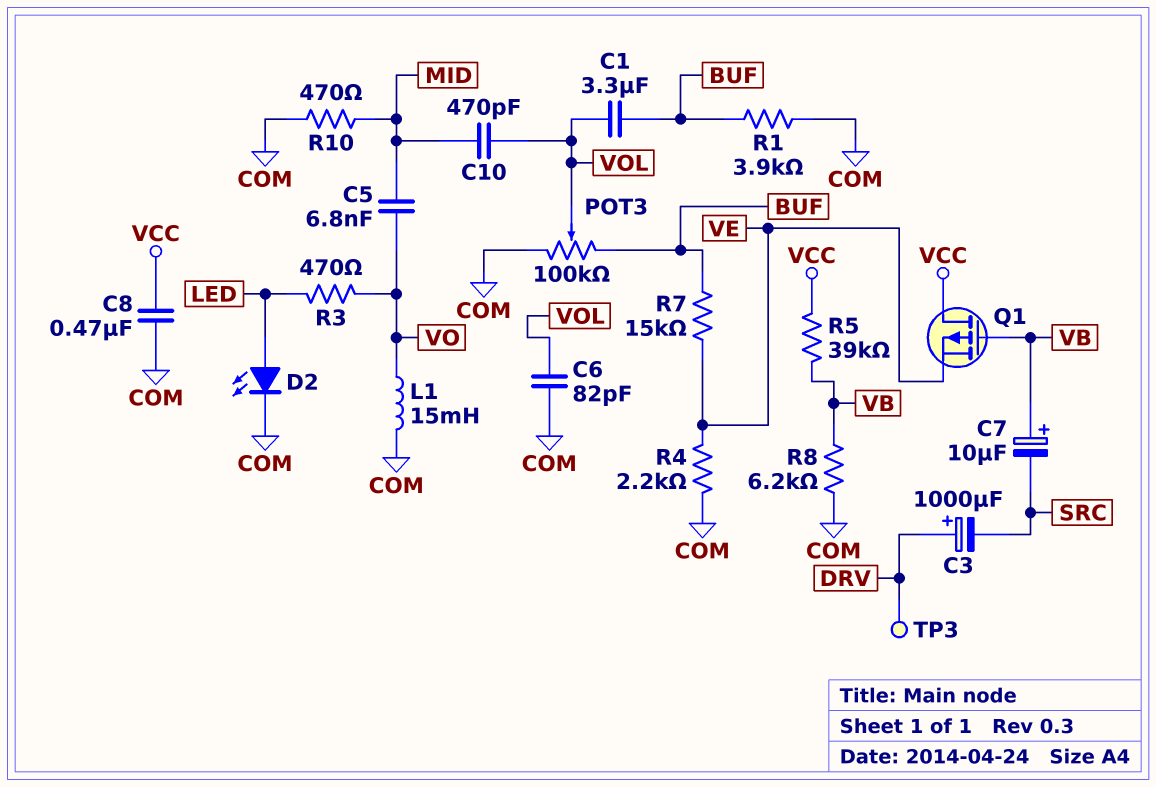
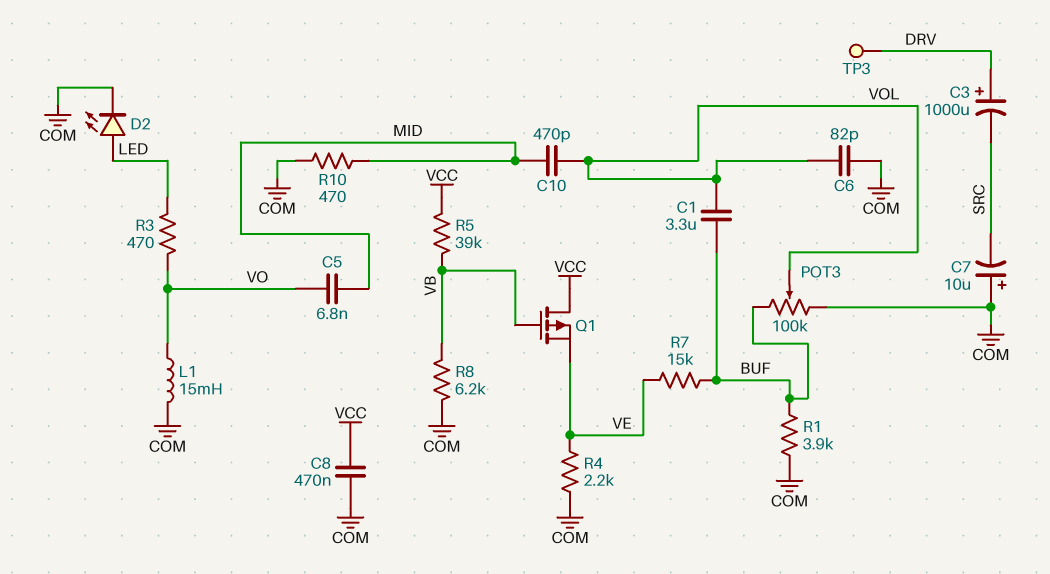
C7: 10uF (plus VB, minus SRC) -> 10uF (plus COM, minus SRC)

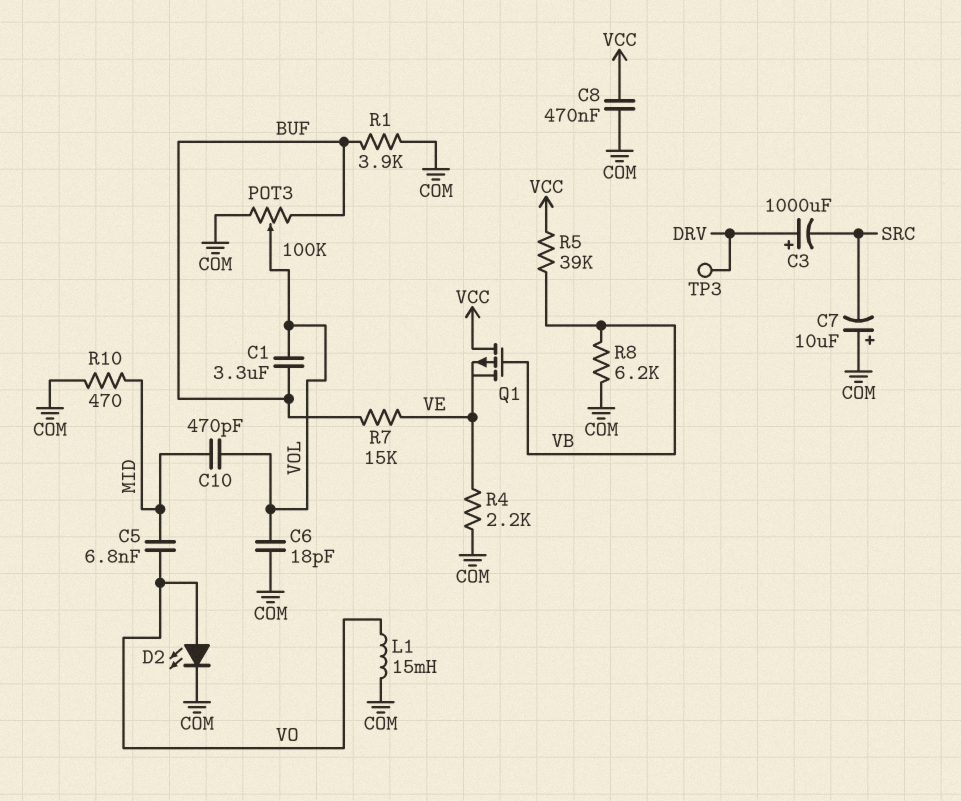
C6: 82pF (COM, VOL) -> 18pF (COM, VOL)
D2: LED (A LED, K COM) -> LED (A VO, K COM)
R3: 470 (LED, VO) -> none

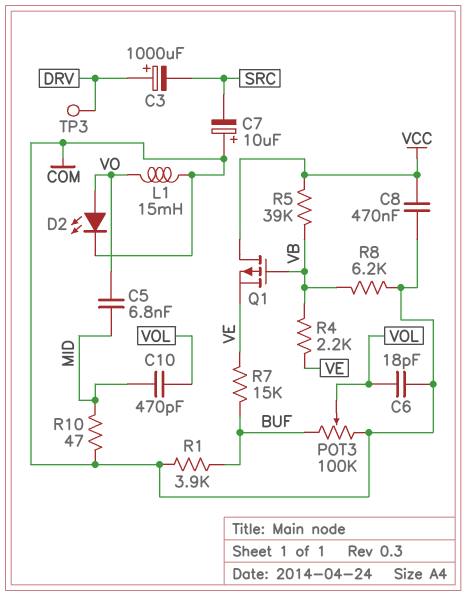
C1: 3.3uF (BUF, VOL) -> none
R4: 2.2k (COM, VE) -> 2.2k (VB, VE)
R10: 470 (COM, MID) -> 47 (COM, MID)

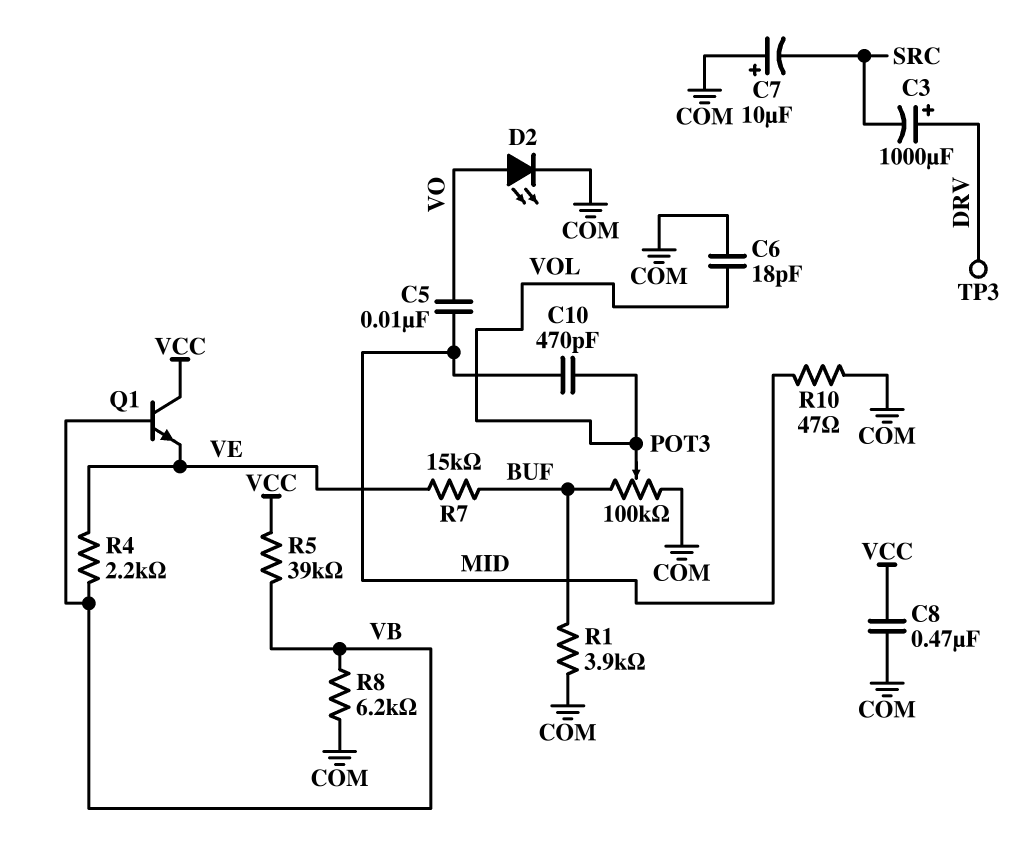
C5: 6.8nF (MID, VO) -> 10nF (MID, VO)
L1: 15mH (COM, VO) -> none
Q1: PMOS (G VB, D VCC, S VE) -> NPN (B VB, C VCC, E VE)

